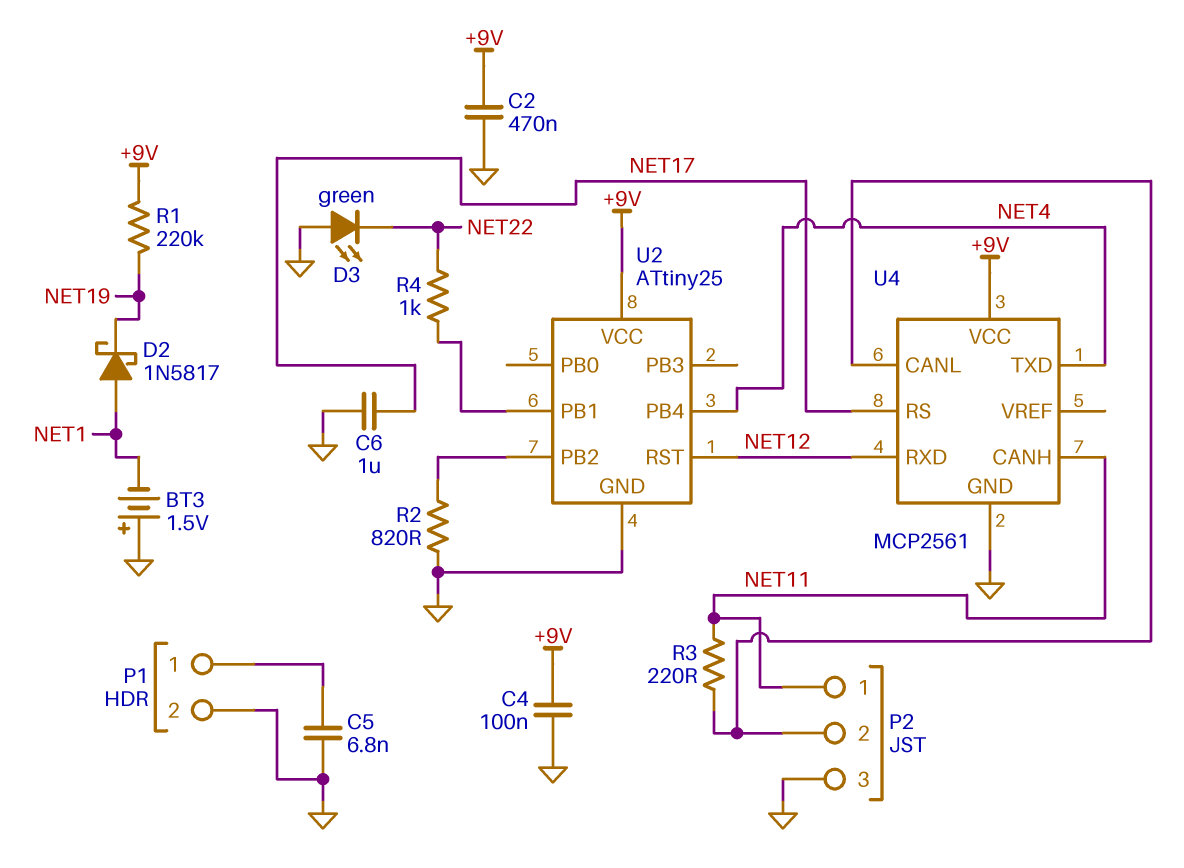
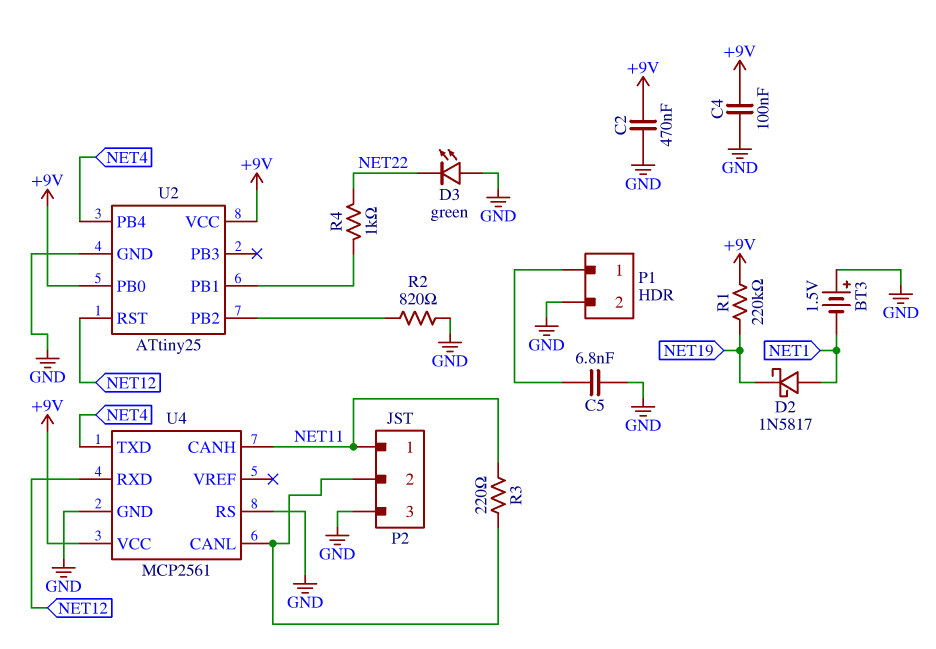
C6: 1uF (GND, NET17) -> none
U2 pin PB0: none -> +9V
U4 pin RS: NET17 -> GND

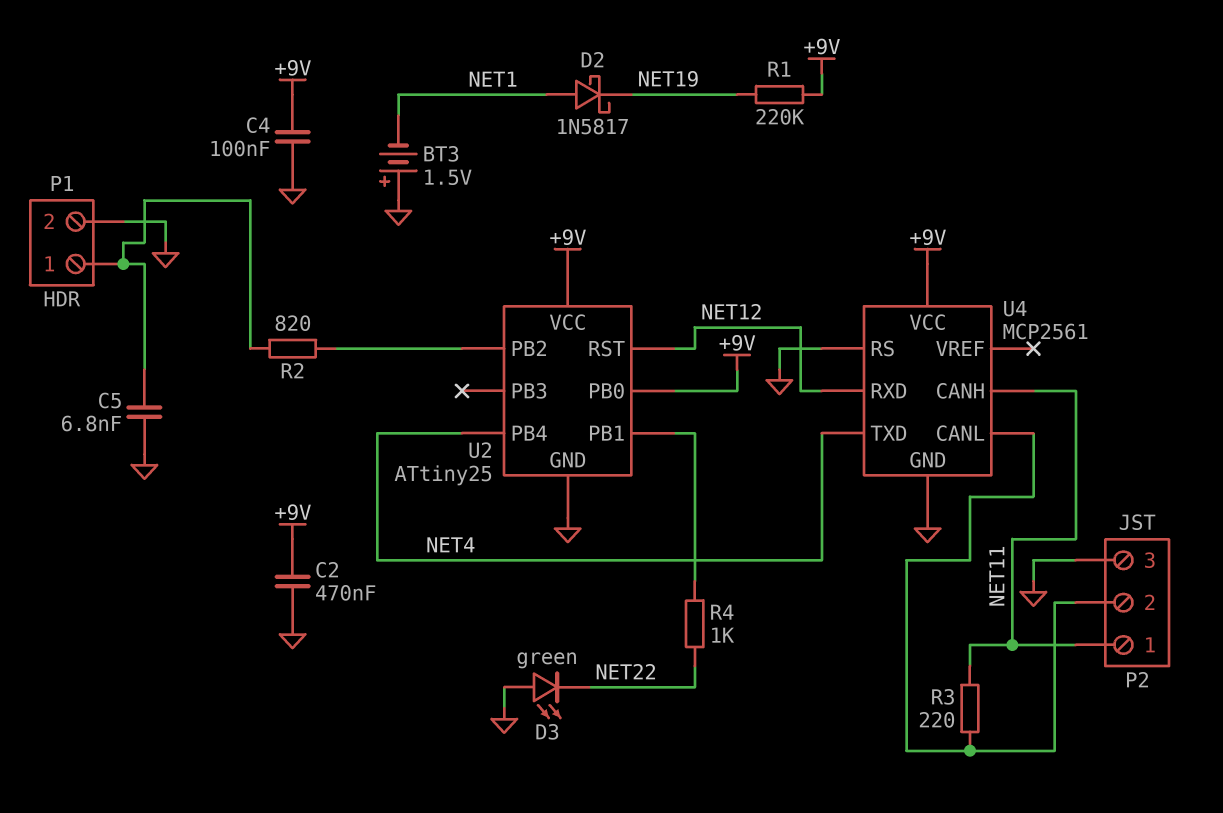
R2: 820 (GND, U2/PB2) -> 820 (P1/1, U2/PB2)

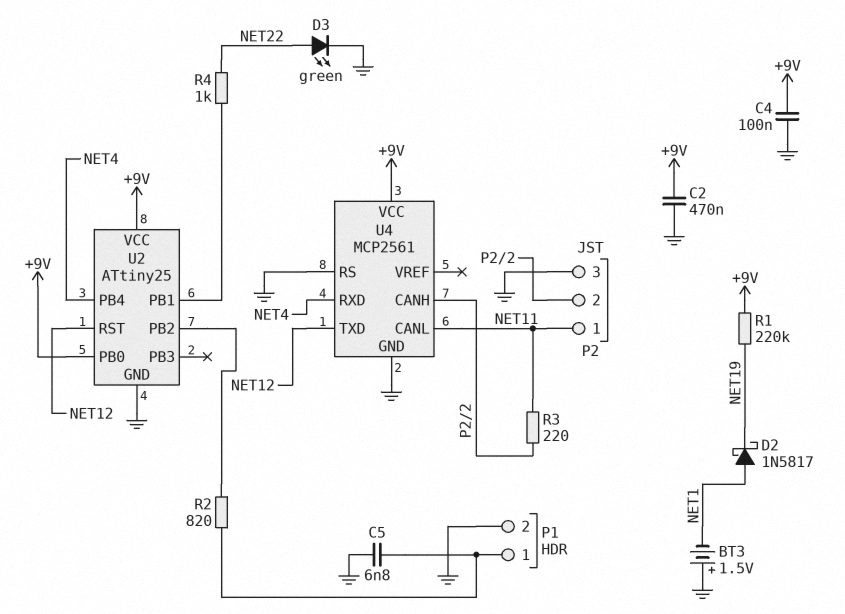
D3: LED green (A GND, K NET22) -> LED green (A NET22, K GND)
U4 pin CANH: NET11 -> P2/2
U4 pin CANL: P2/2 -> NET11
U4 pin RXD: NET12 -> NET4
U4 pin TXD: NET4 -> NET12

